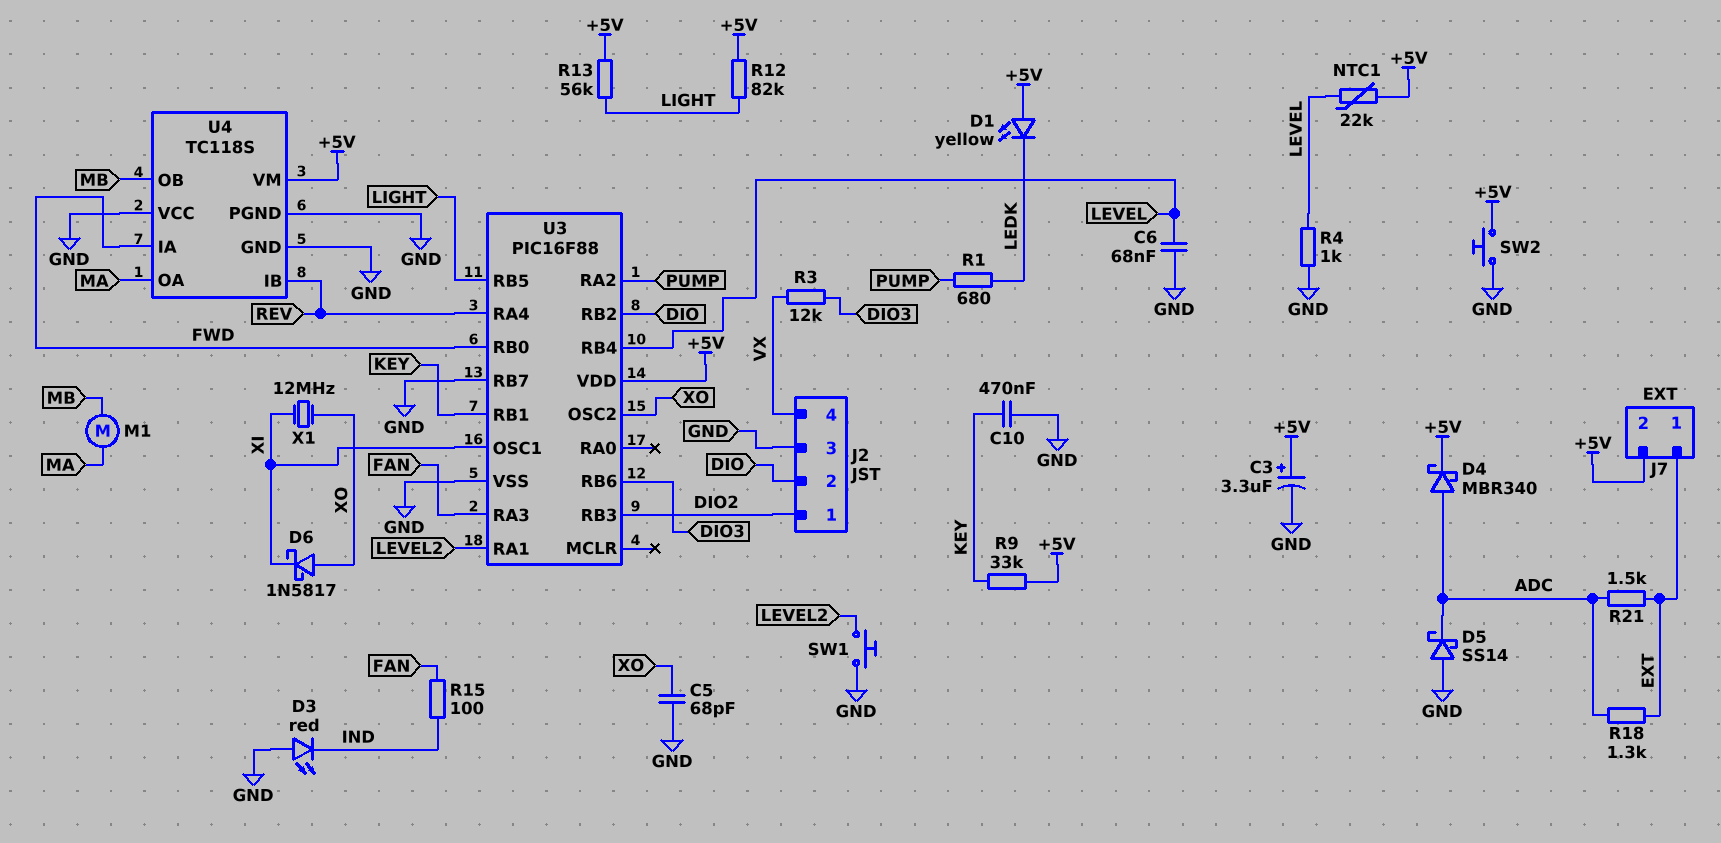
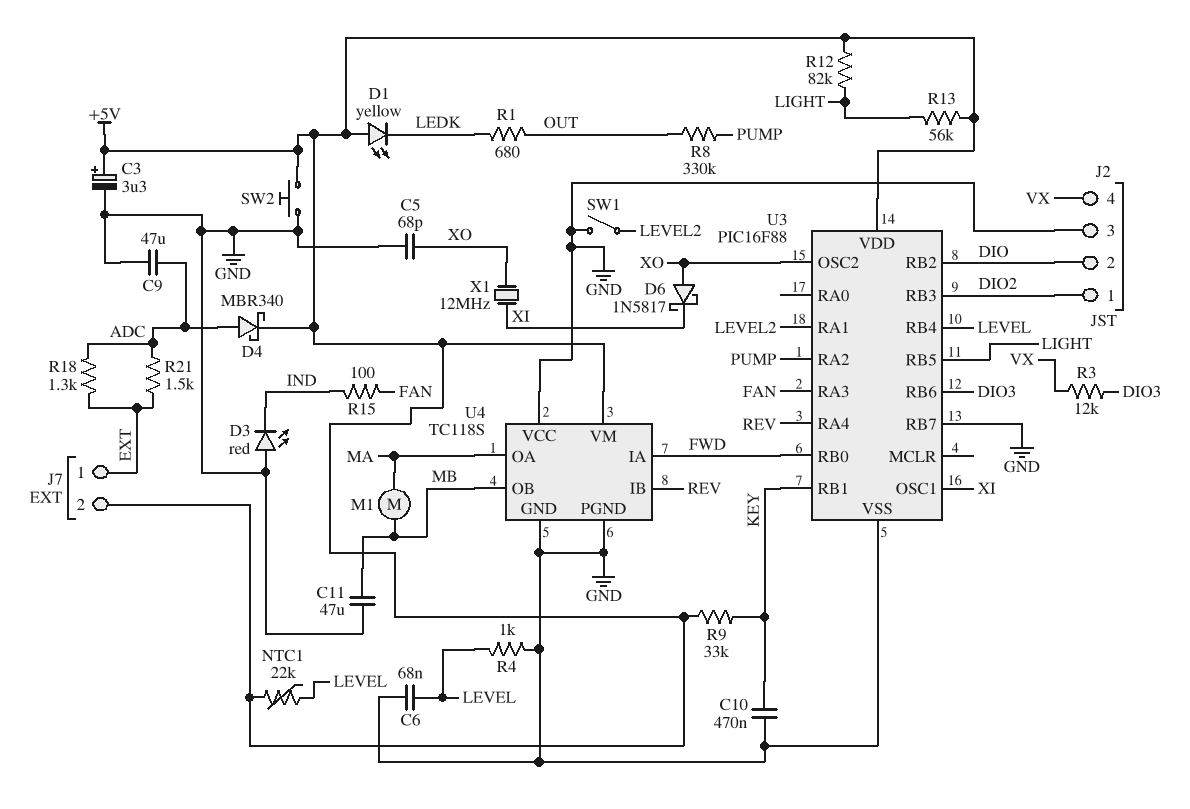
C9: none -> 47uF (ADC, GND)
C11: none -> 47uF (GND, MB)
D5: schottky SS14 (A GND, K ADC) -> none
R1: 680 (LEDK, PUMP) -> 680 (LEDK, OUT)
R8: none -> 330k (OUT, PUMP)
SW1: button (GND, LEVEL2) -> switch (GND, LEVEL2)

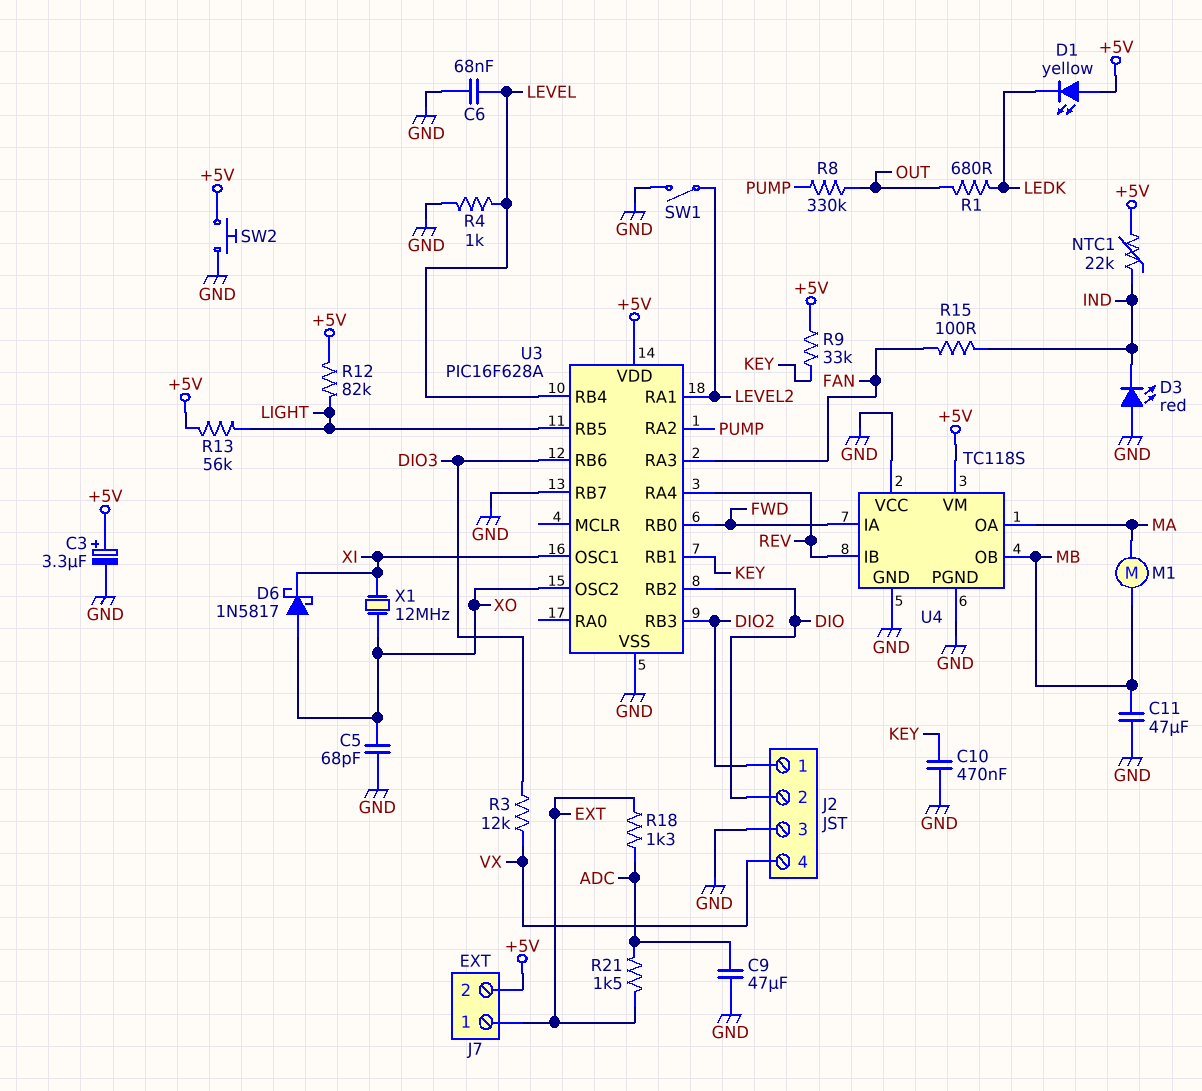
D4: schottky MBR340 (A ADC, K +5V) -> none
NTC1: 22k (+5V, LEVEL) -> 22k (+5V, IND)
U3: PIC16F88 -> PIC16F628A

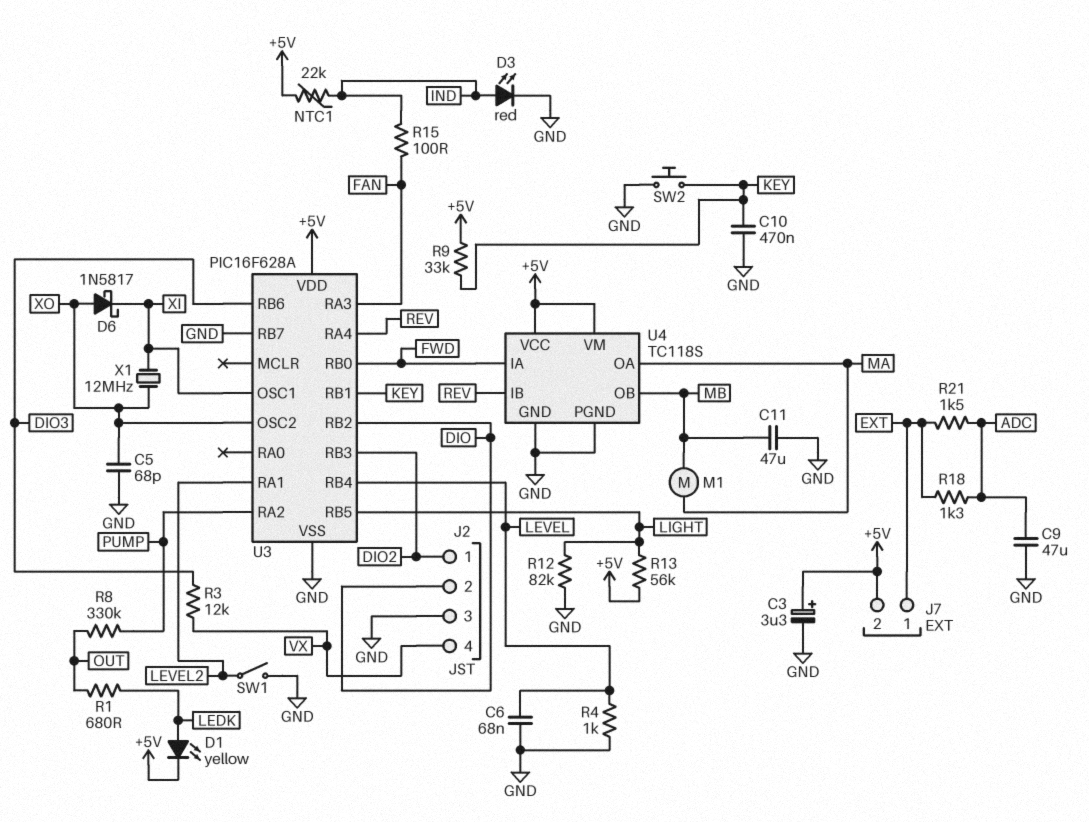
D1: LED yellow (A +5V, K LEDK) -> LED yellow (A LEDK, K +5V)
D3: LED red (A GND, K IND) -> LED red (A IND, K GND)
R12: 82k (+5V, LIGHT) -> 82k (GND, LIGHT)
SW2: button (+5V, GND) -> button (GND, KEY)
U4 pin VCC: GND -> +5V

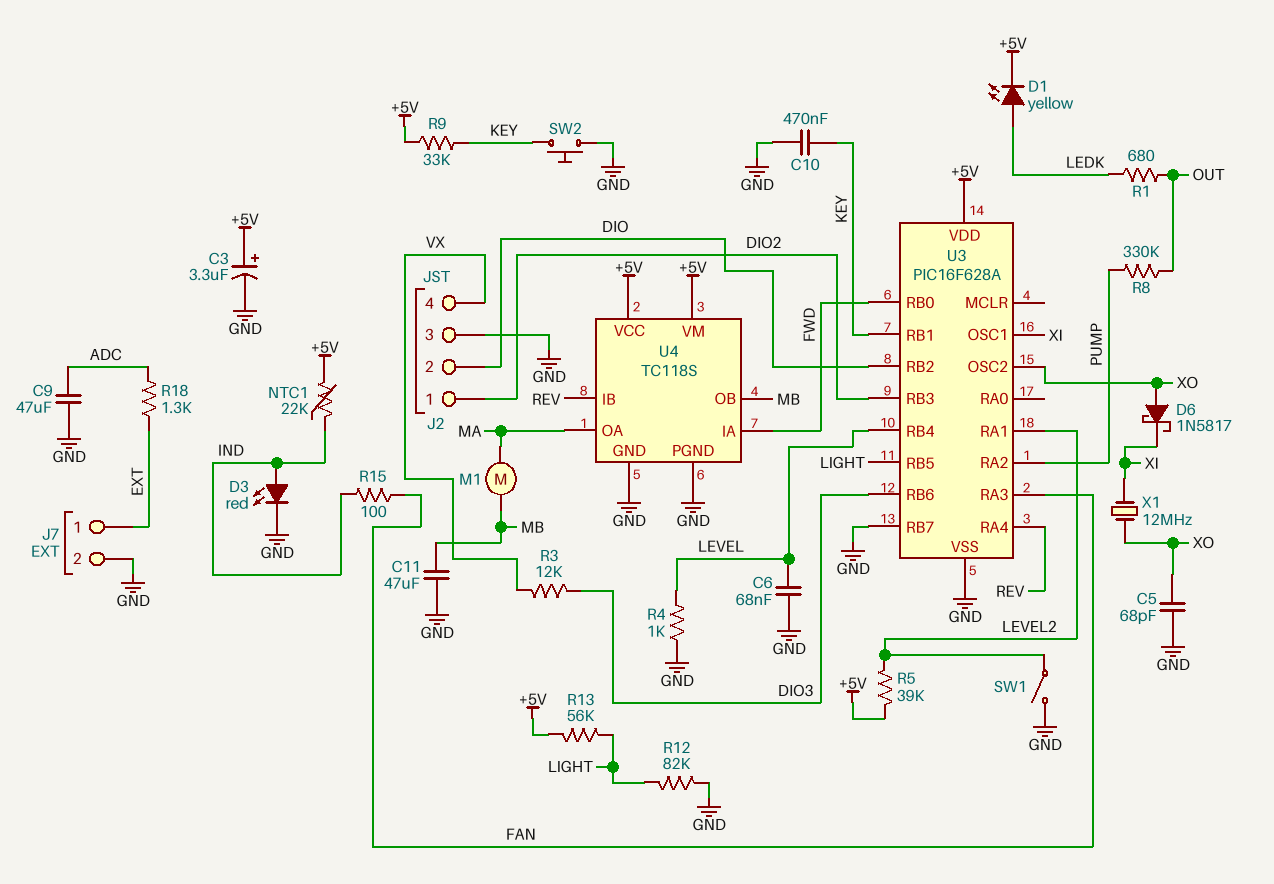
J7 pin 2: +5V -> GND
R5: none -> 39k (+5V, LEVEL2)
R21: 1.5k (ADC, EXT) -> none

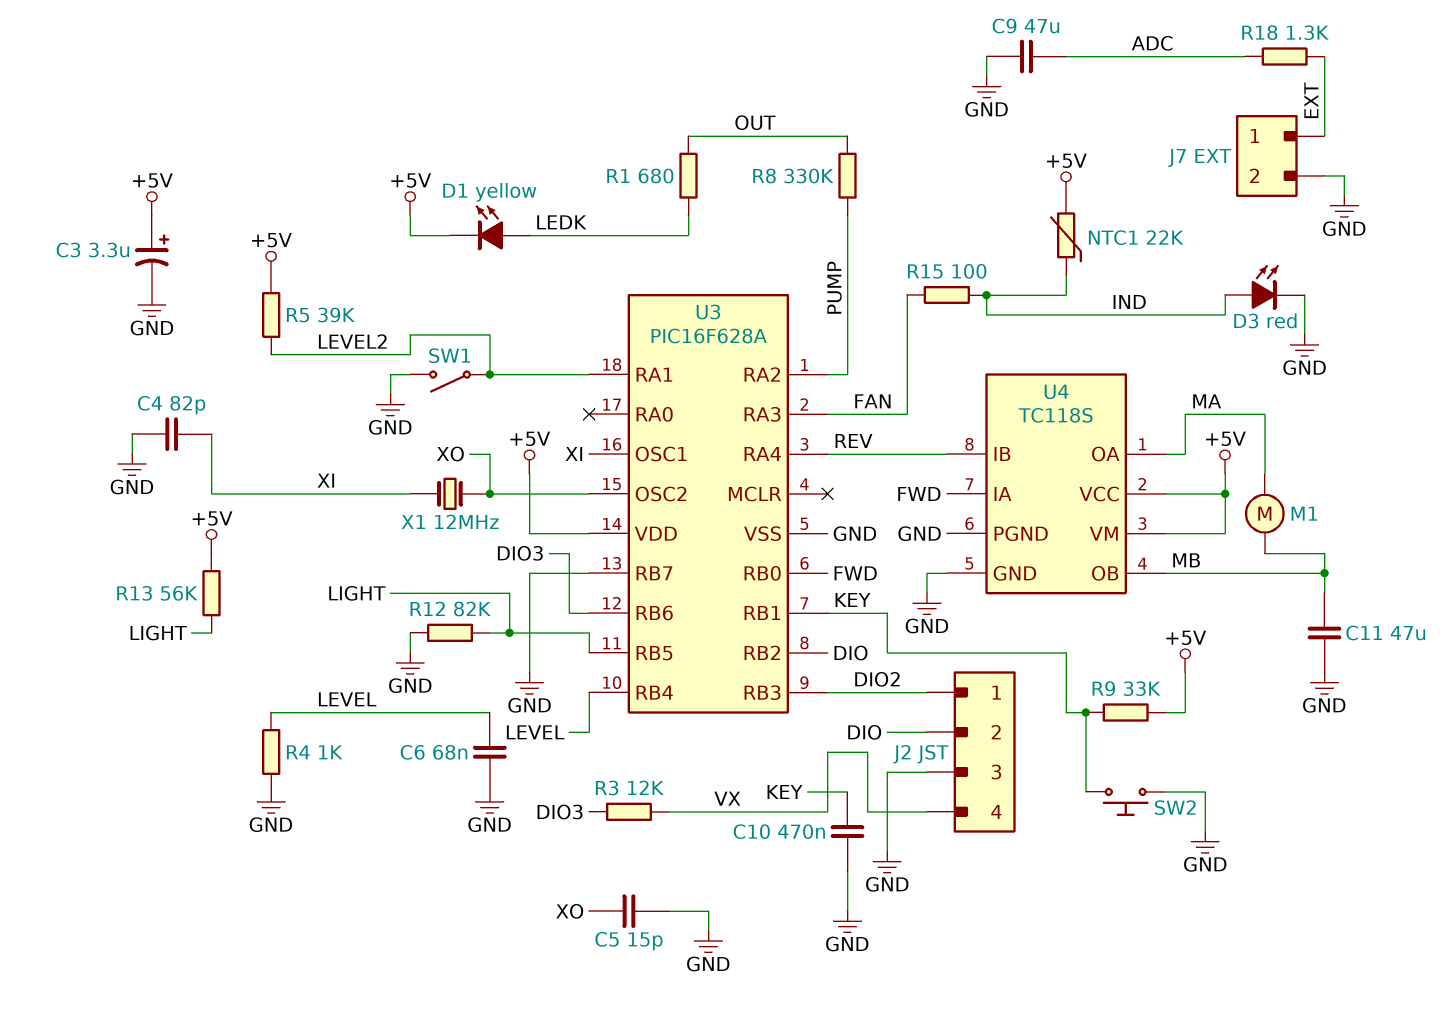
C4: none -> 82pF (GND, XI)
C5: 68pF (GND, XO) -> 15pF (GND, XO)
D6: schottky 1N5817 (A XO, K XI) -> none

